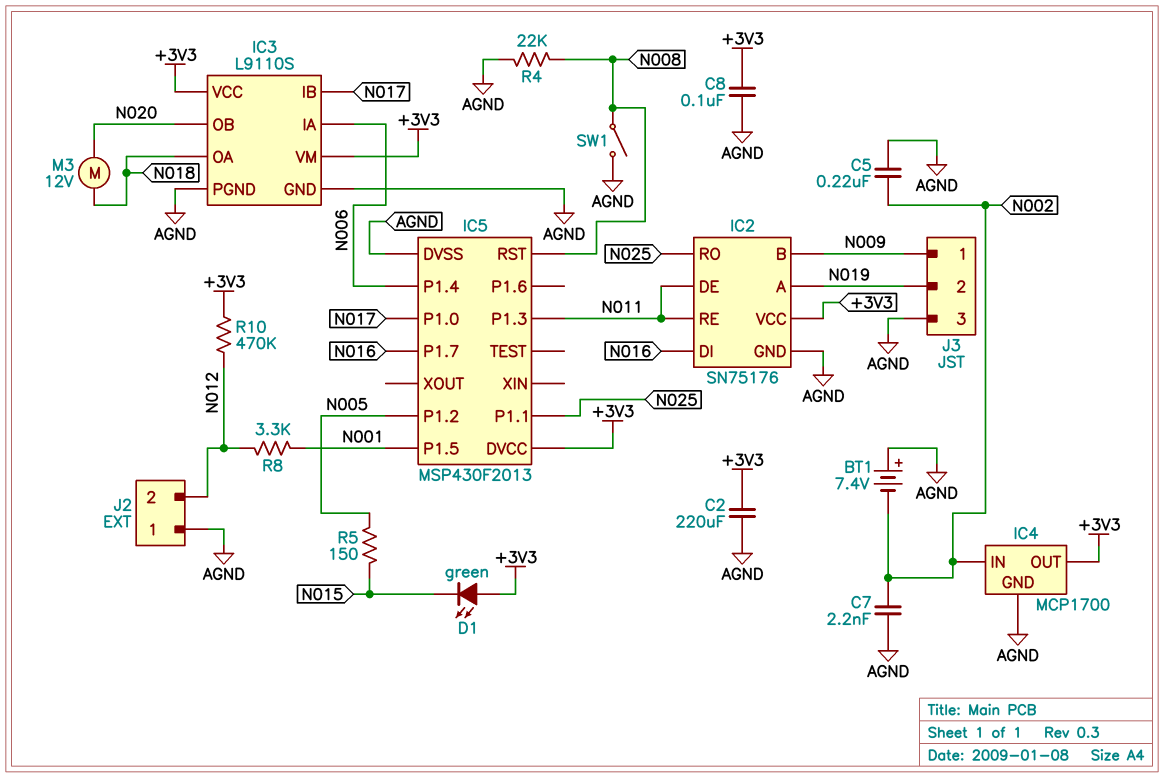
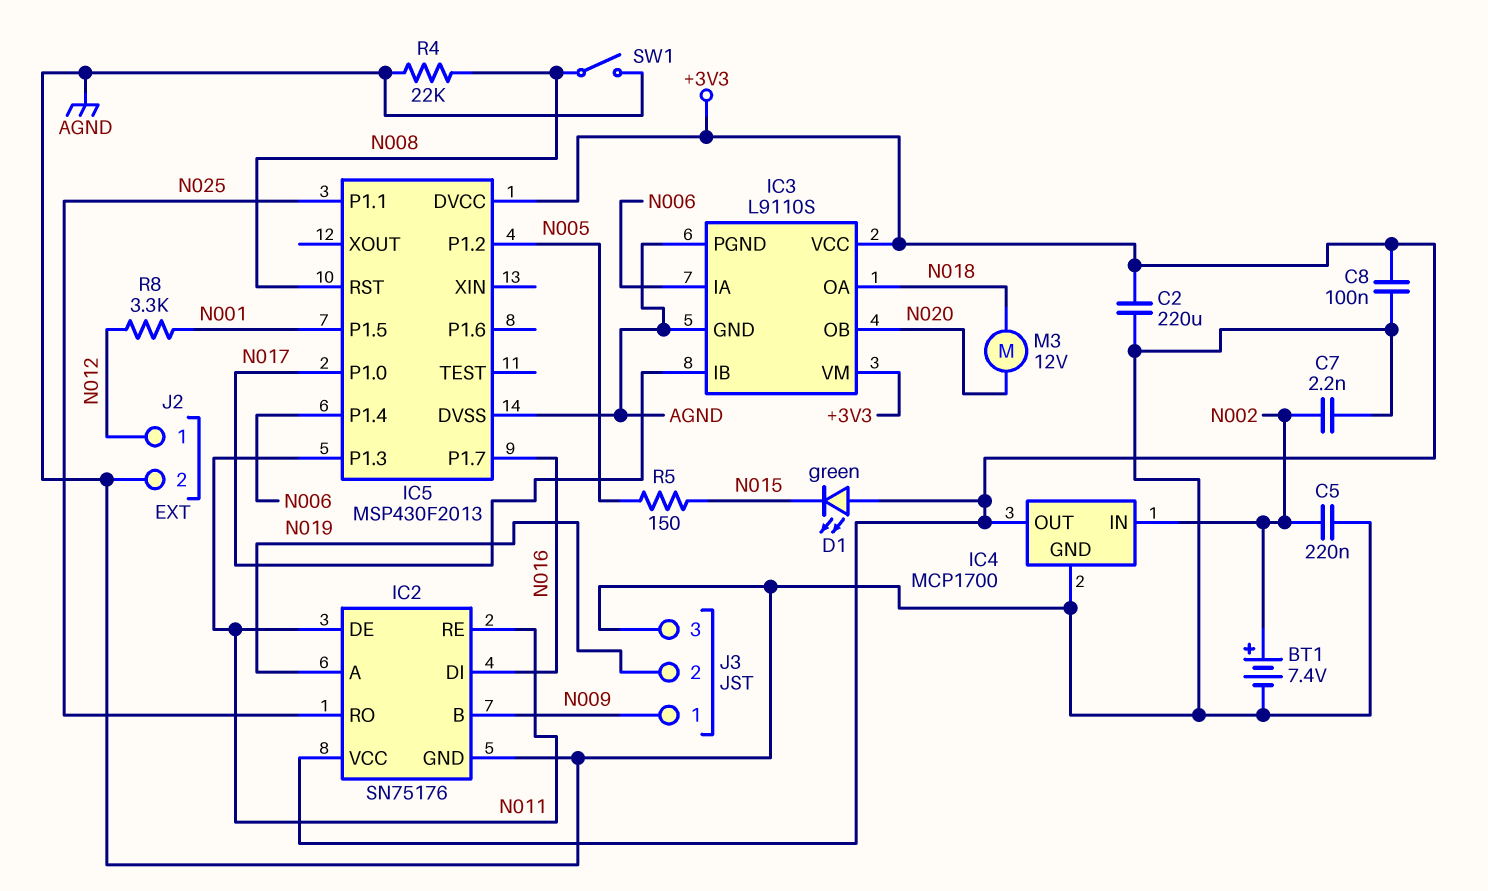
BT1: 7.4V (plus AGND, minus N002) -> 7.4V (plus N002, minus AGND)
J2 pin 1: AGND -> N012
J2 pin 2: N012 -> AGND
R10: 470k (+3V3, N012) -> none

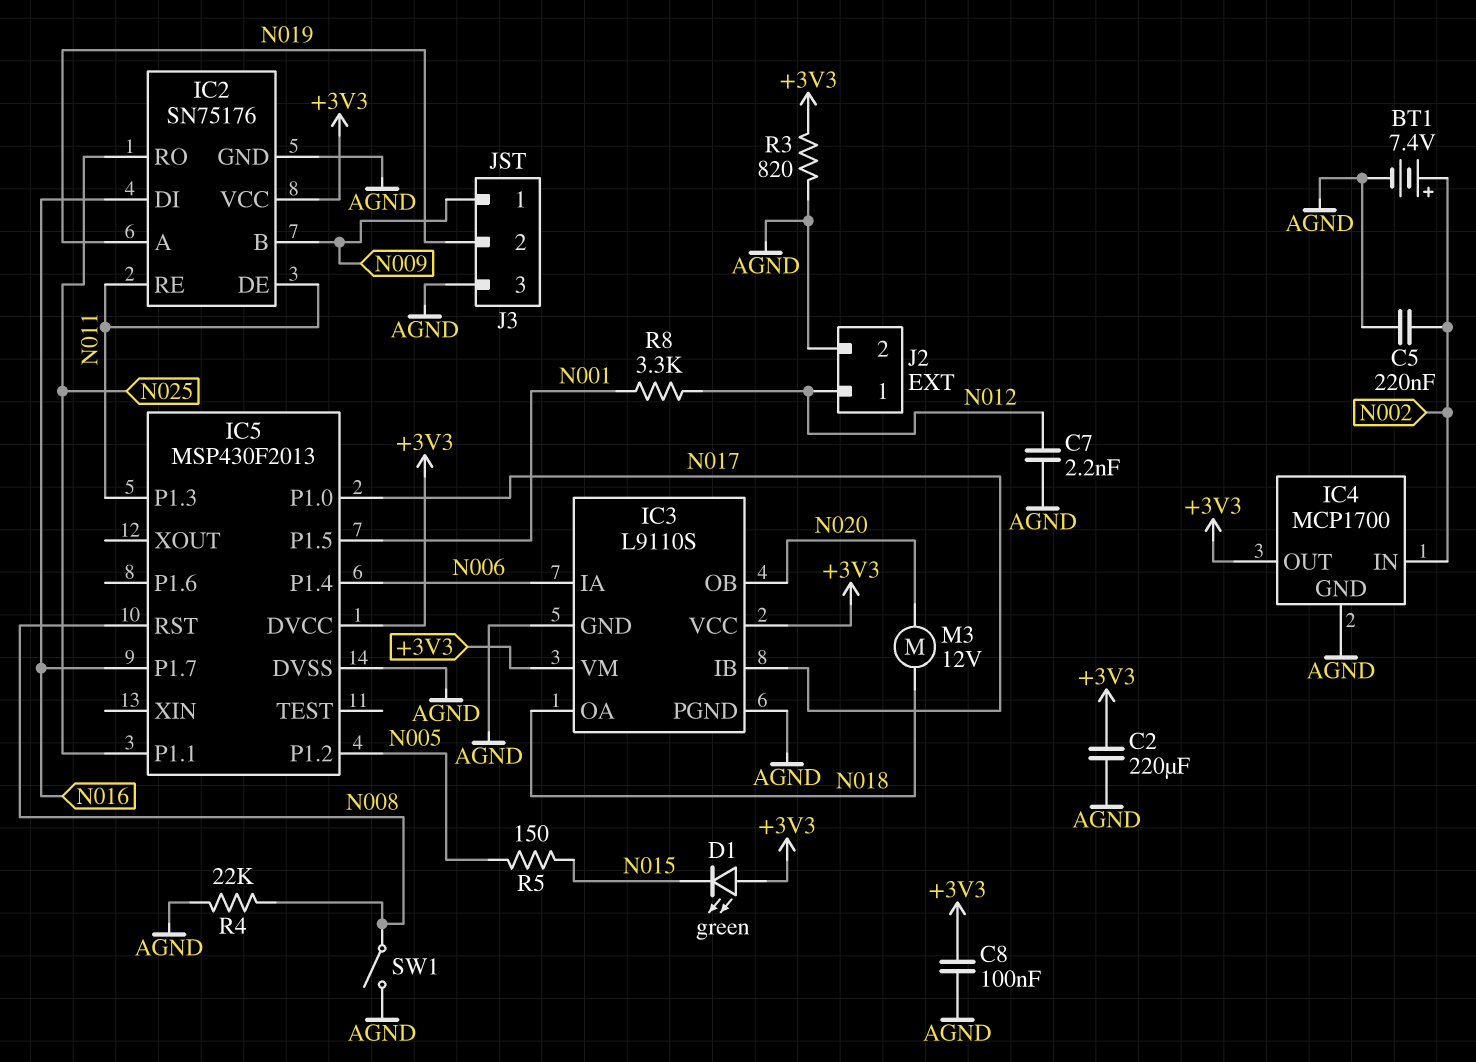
C7: 2.2nF (AGND, N002) -> 2.2nF (AGND, N012)
R3: none -> 820 (+3V3, AGND)

